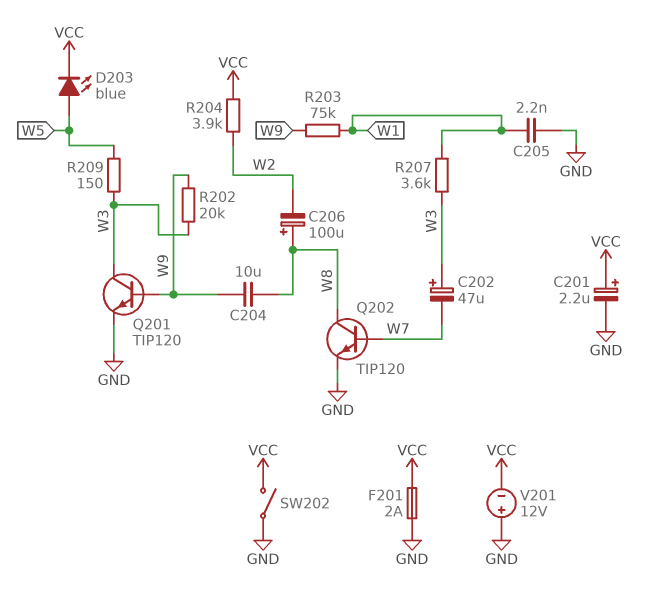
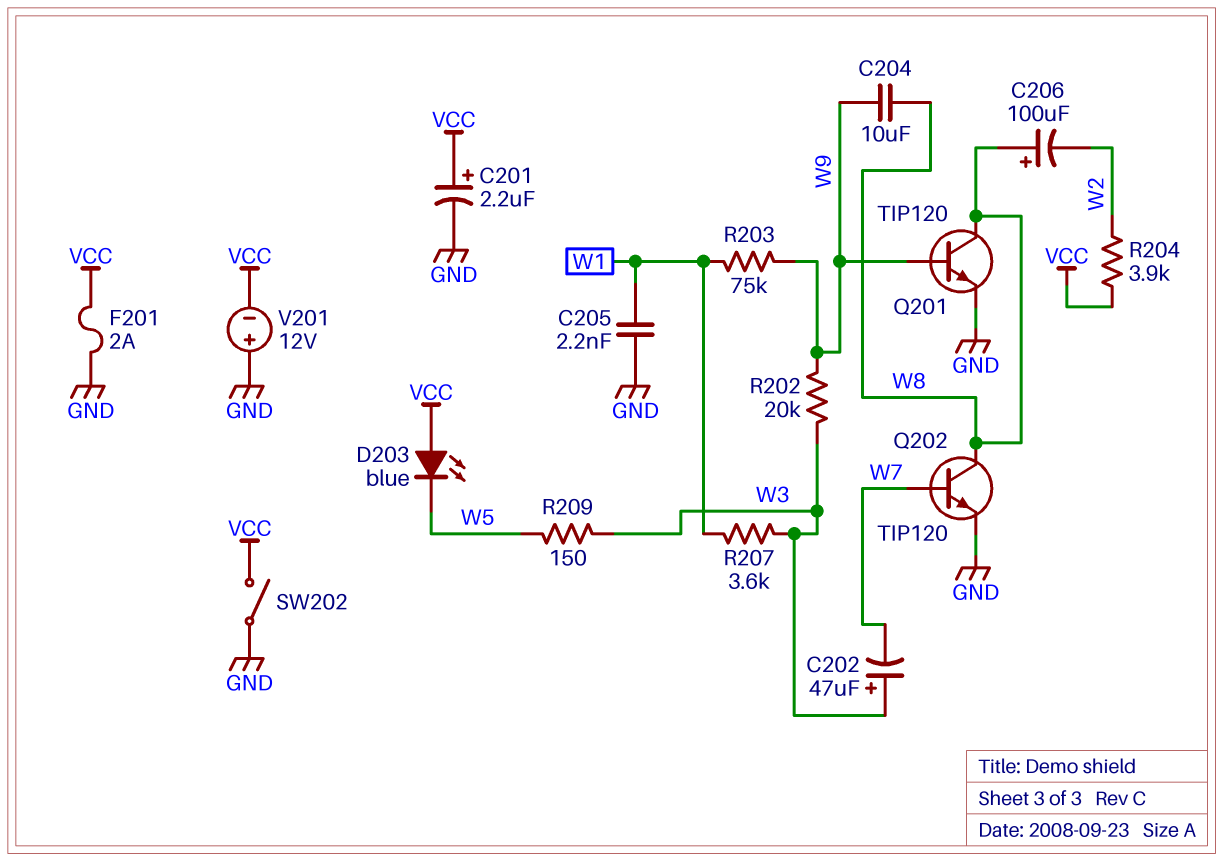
D203: LED blue (A W5, K VCC) -> LED blue (A VCC, K W5)
Q201: NPN TIP120 (B W9, C W3, E GND) -> NPN TIP120 (B W9, C W8, E GND)

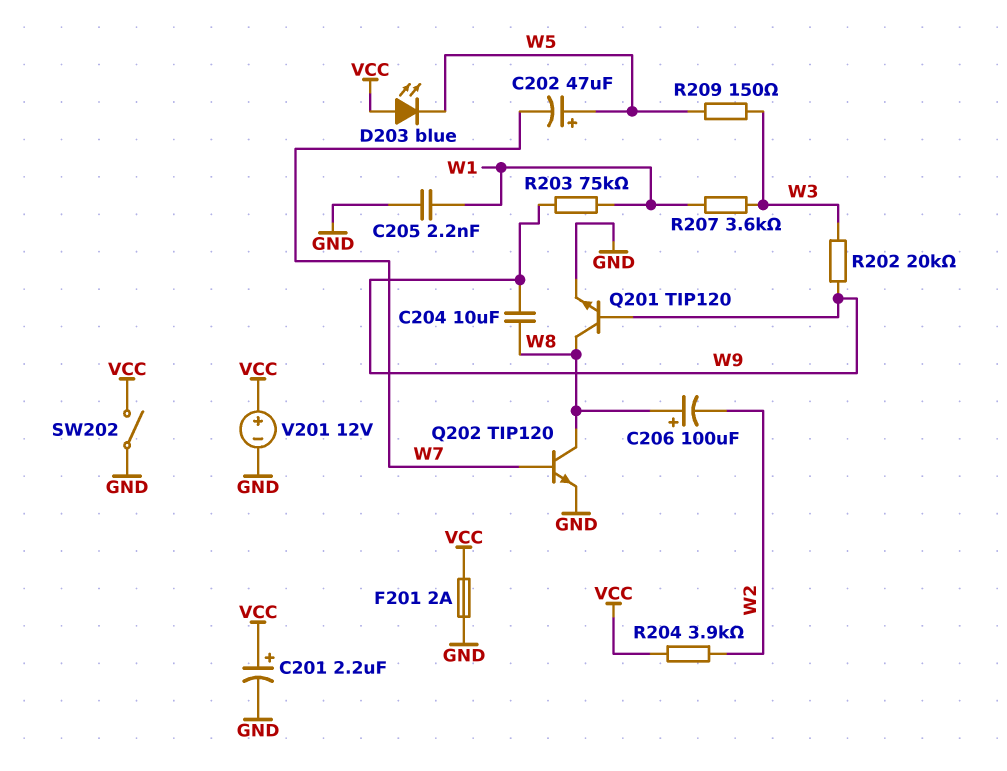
C202: 47uF (plus W3, minus W7) -> 47uF (plus W5, minus W7)
V201: 12V (plus GND, minus VCC) -> 12V (plus VCC, minus GND)

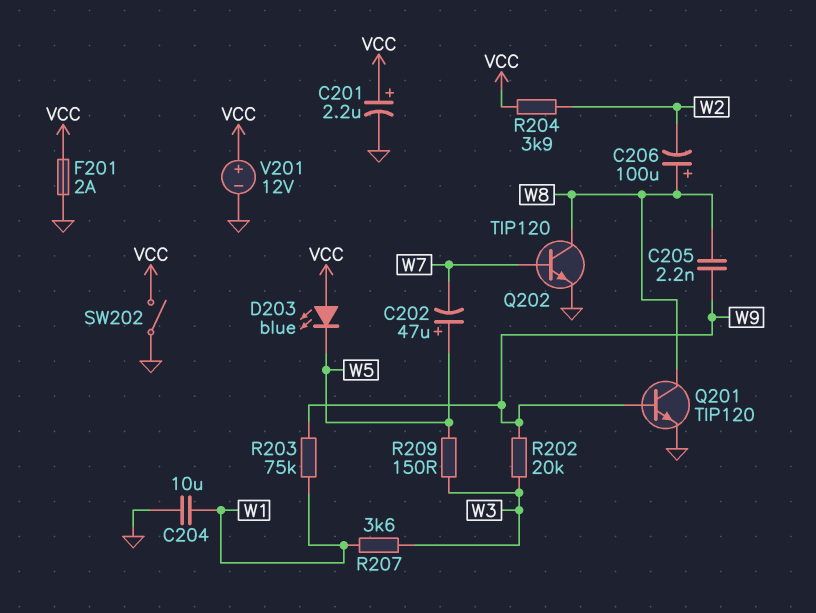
C204: 10uF (W8, W9) -> 10uF (GND, W1)
C205: 2.2nF (GND, W1) -> 2.2nF (W8, W9)

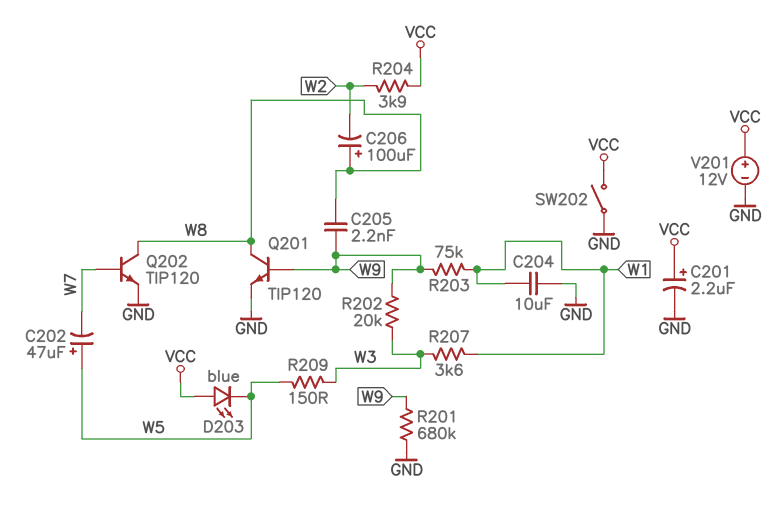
F201: 2A (GND, VCC) -> none
R201: none -> 680k (GND, W9)

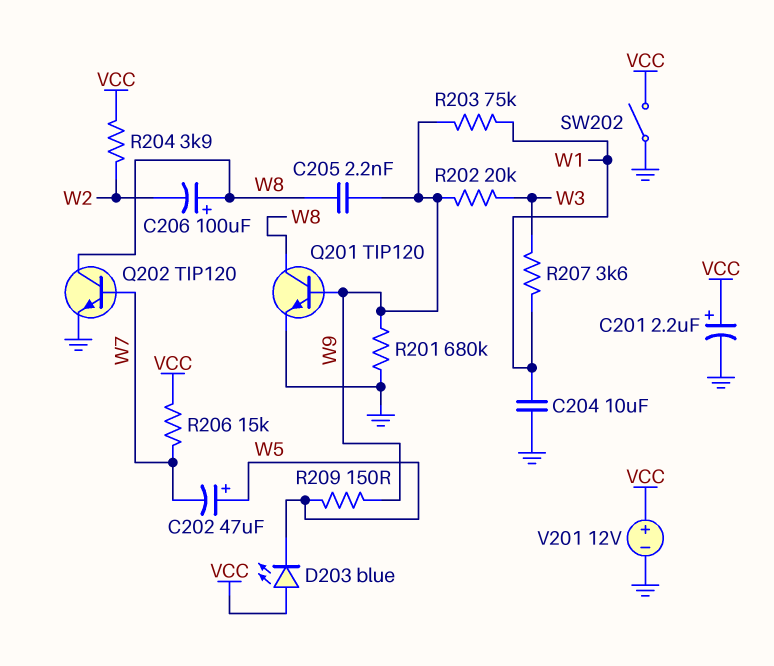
R206: none -> 15k (VCC, W7)
R209: 150 (W3, W5) -> 150 (W5, W9)

